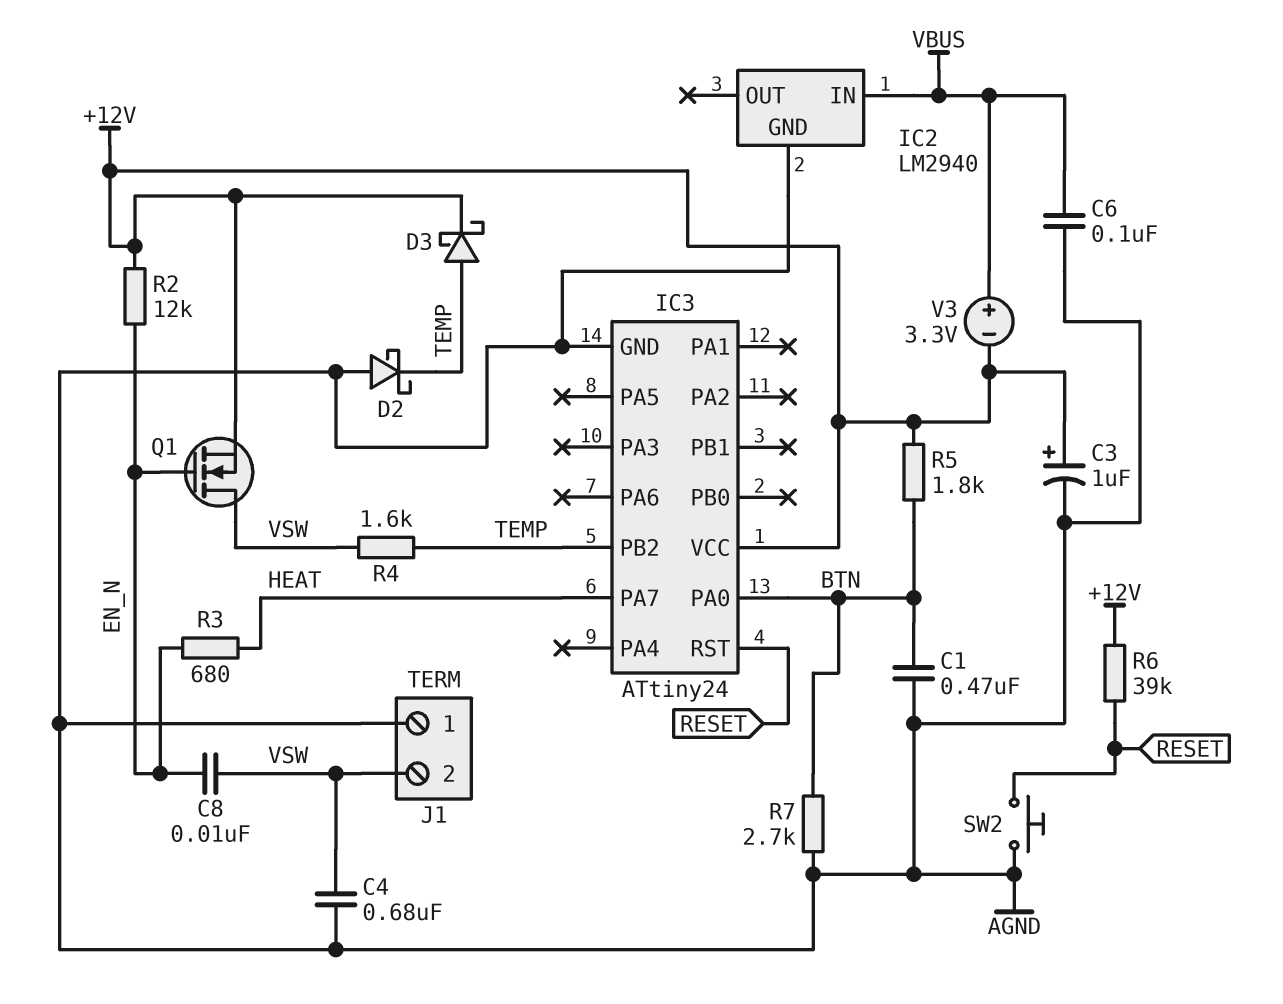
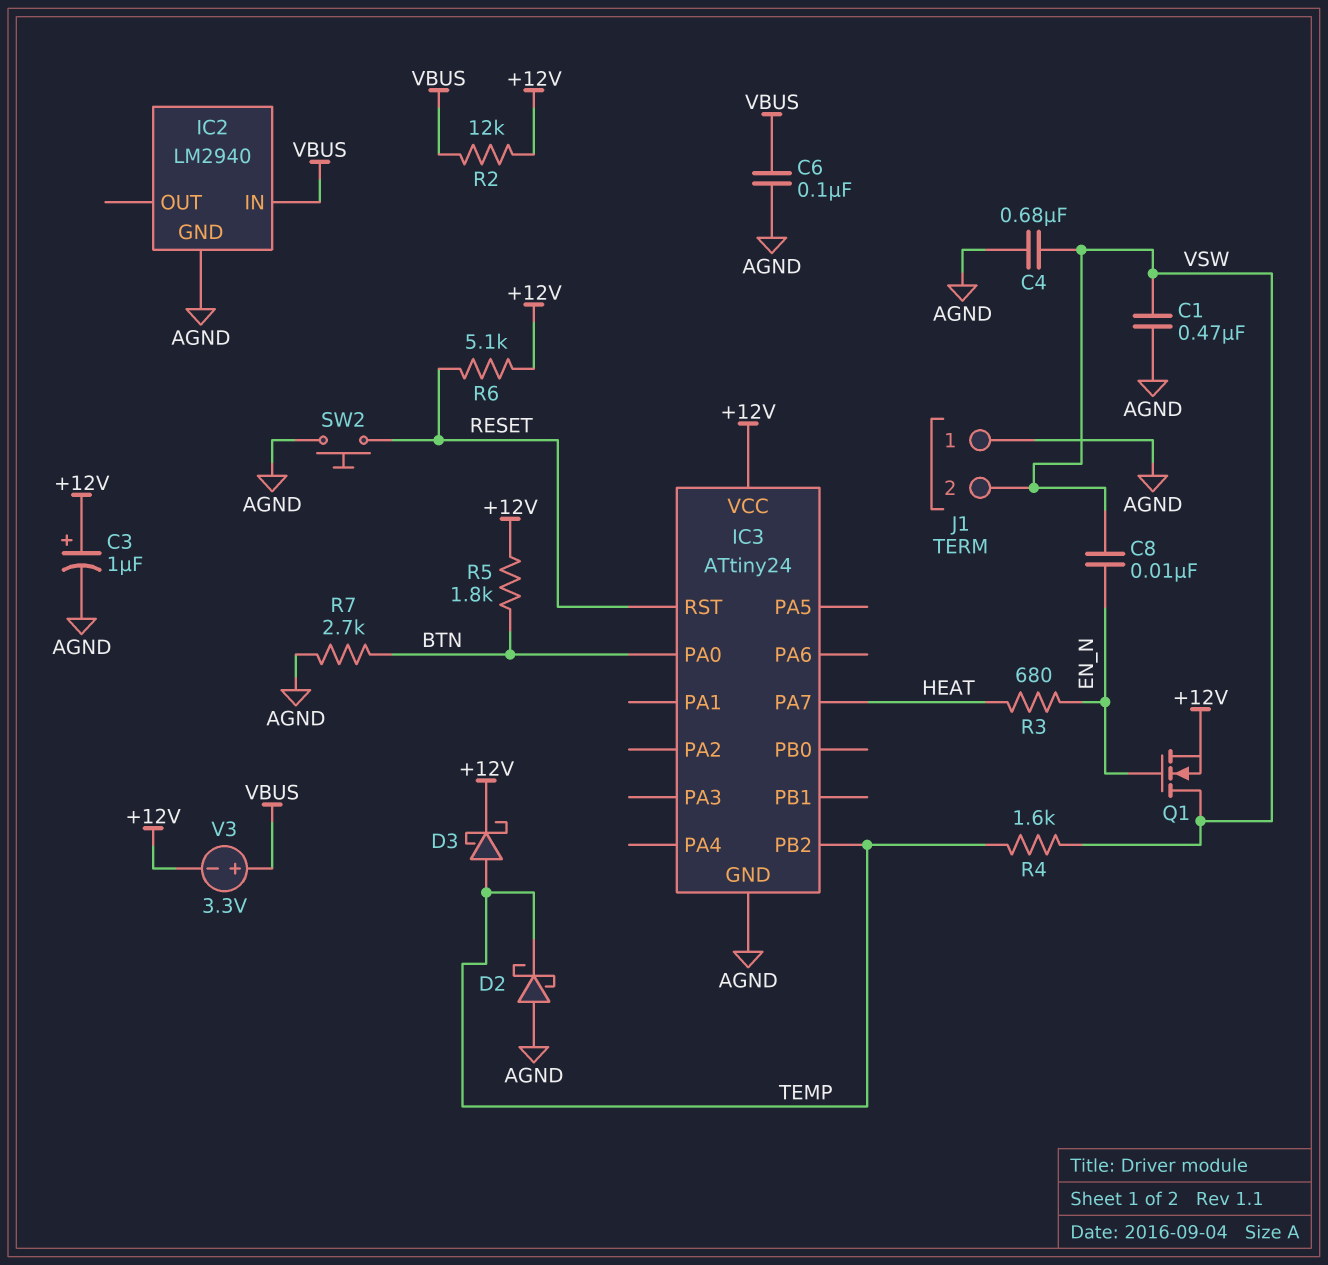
C1: 470nF (AGND, BTN) -> 470nF (AGND, VSW)
R2: 12k (+12V, EN_N) -> 12k (+12V, VBUS)
R6: 39k (+12V, RESET) -> 5.1k (+12V, RESET)

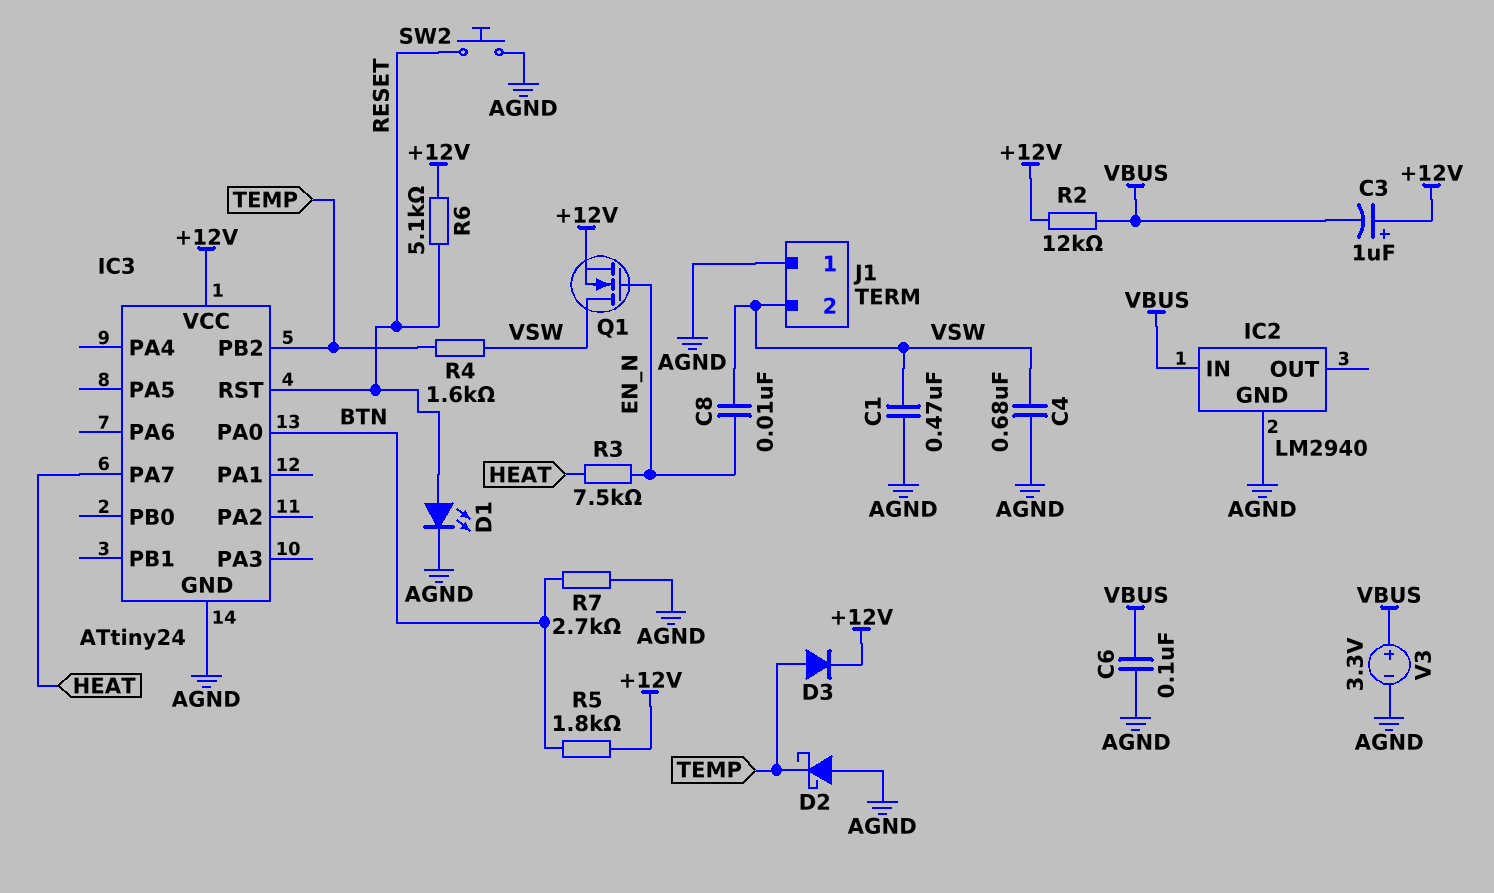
C3: 1uF (plus +12V, minus AGND) -> 1uF (plus +12V, minus VBUS)
D1: none -> LED (A RESET, K AGND)
D3: schottky (A TEMP, K +12V) -> diode (A TEMP, K +12V)
R3: 680 (EN_N, HEAT) -> 7.5k (EN_N, HEAT)
V3: 3.3V (plus VBUS, minus +12V) -> 3.3V (plus VBUS, minus AGND)

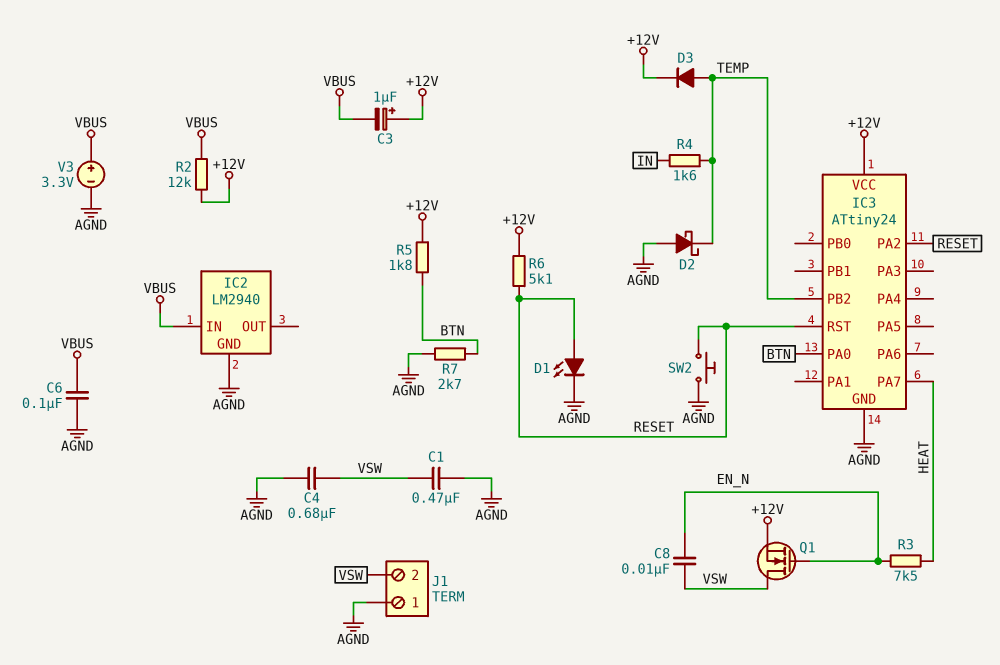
IC3 pin PA2: none -> RESET
R4: 1.6k (TEMP, VSW) -> 1.6k (IN, TEMP)

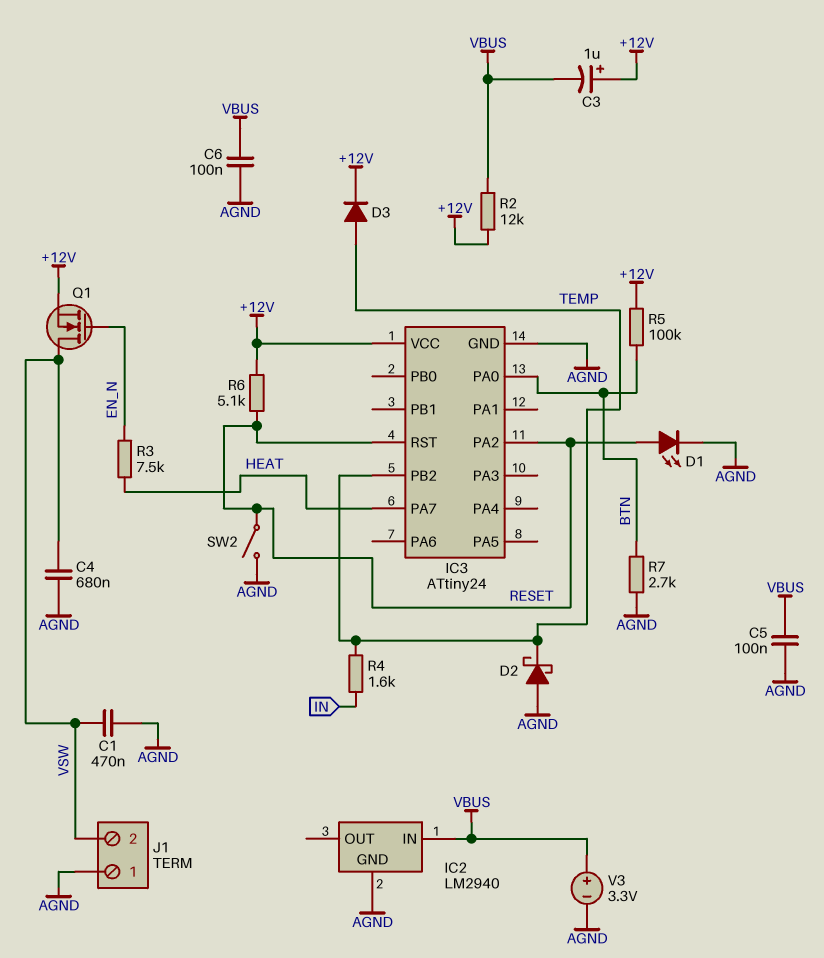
C5: none -> 100nF (AGND, VBUS)
C8: 10nF (EN_N, VSW) -> none
R5: 1.8k (+12V, BTN) -> 100k (+12V, BTN)
SW2: button (AGND, RESET) -> switch (AGND, RESET)

